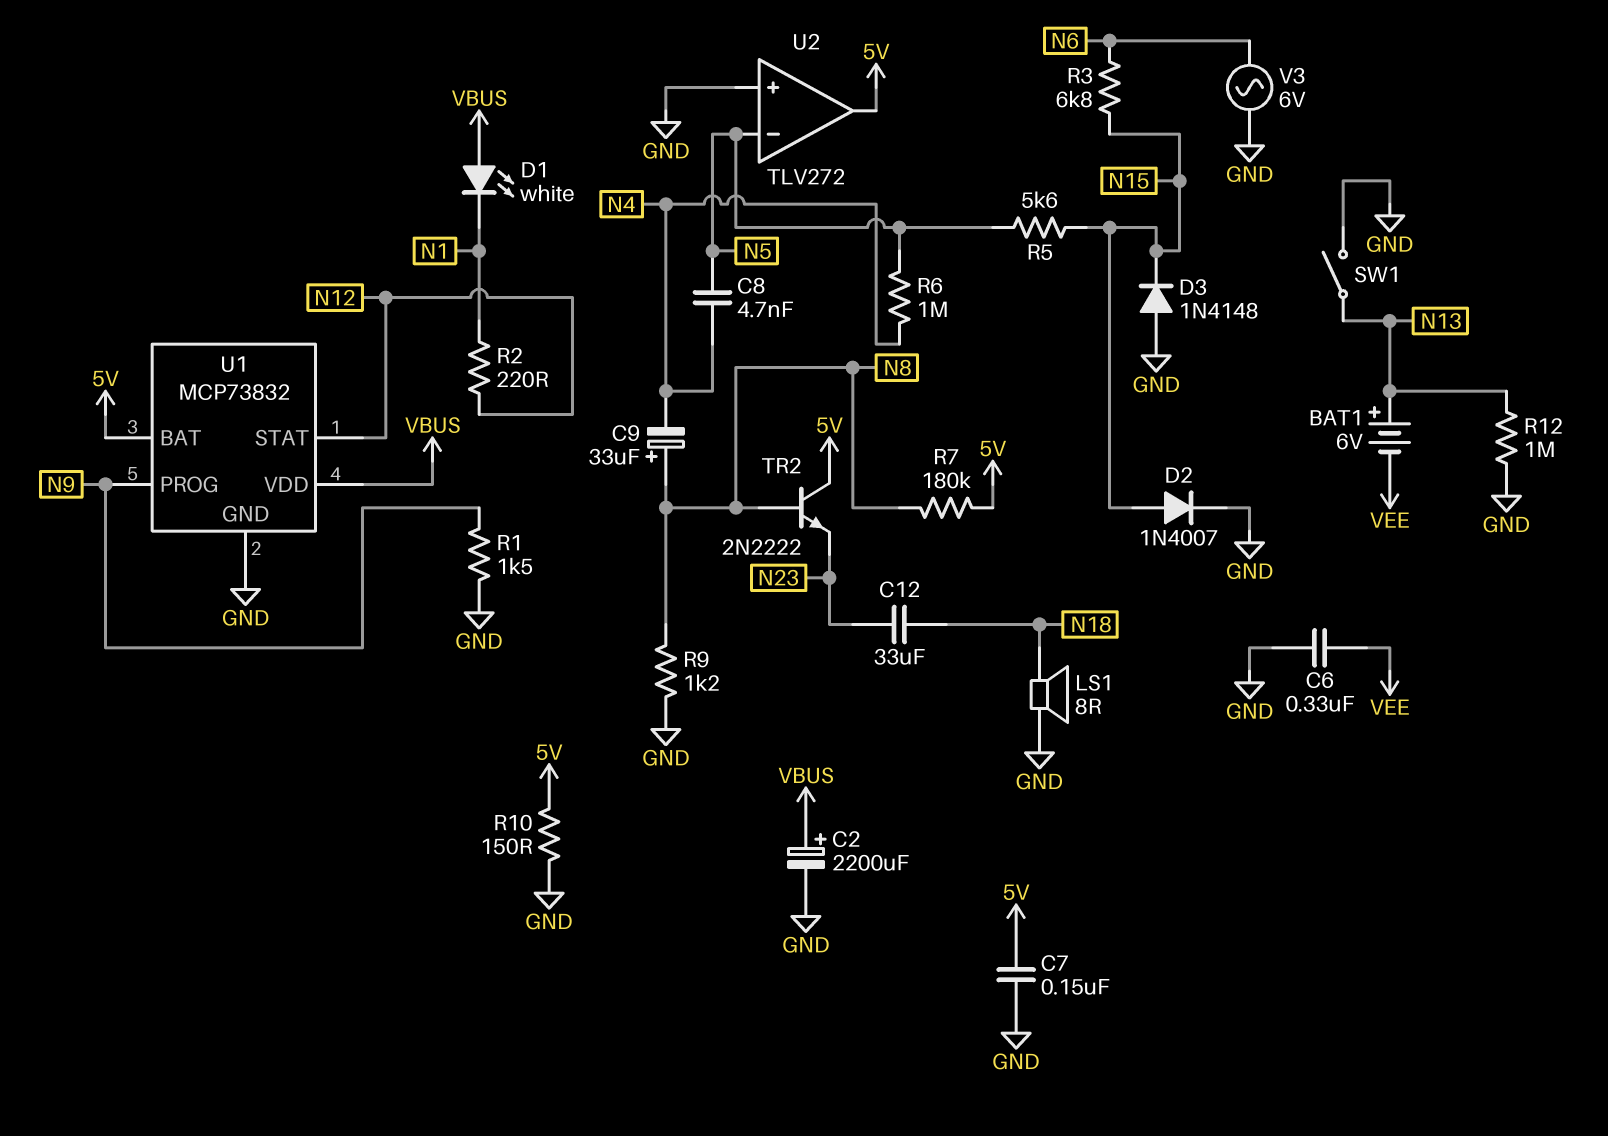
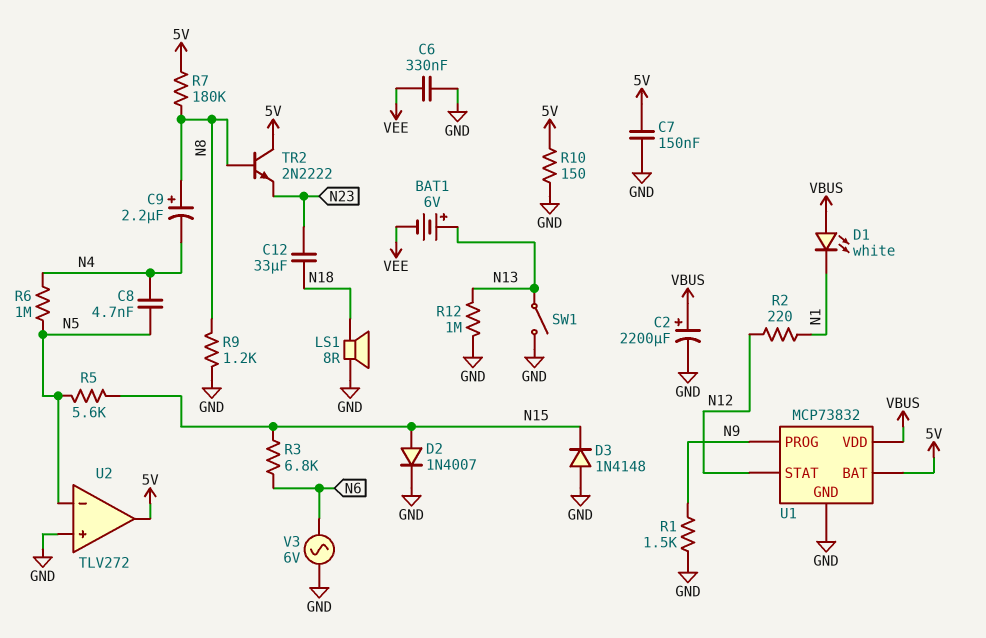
C9: 33uF (plus N8, minus N4) -> 2.2uF (plus N8, minus N4)

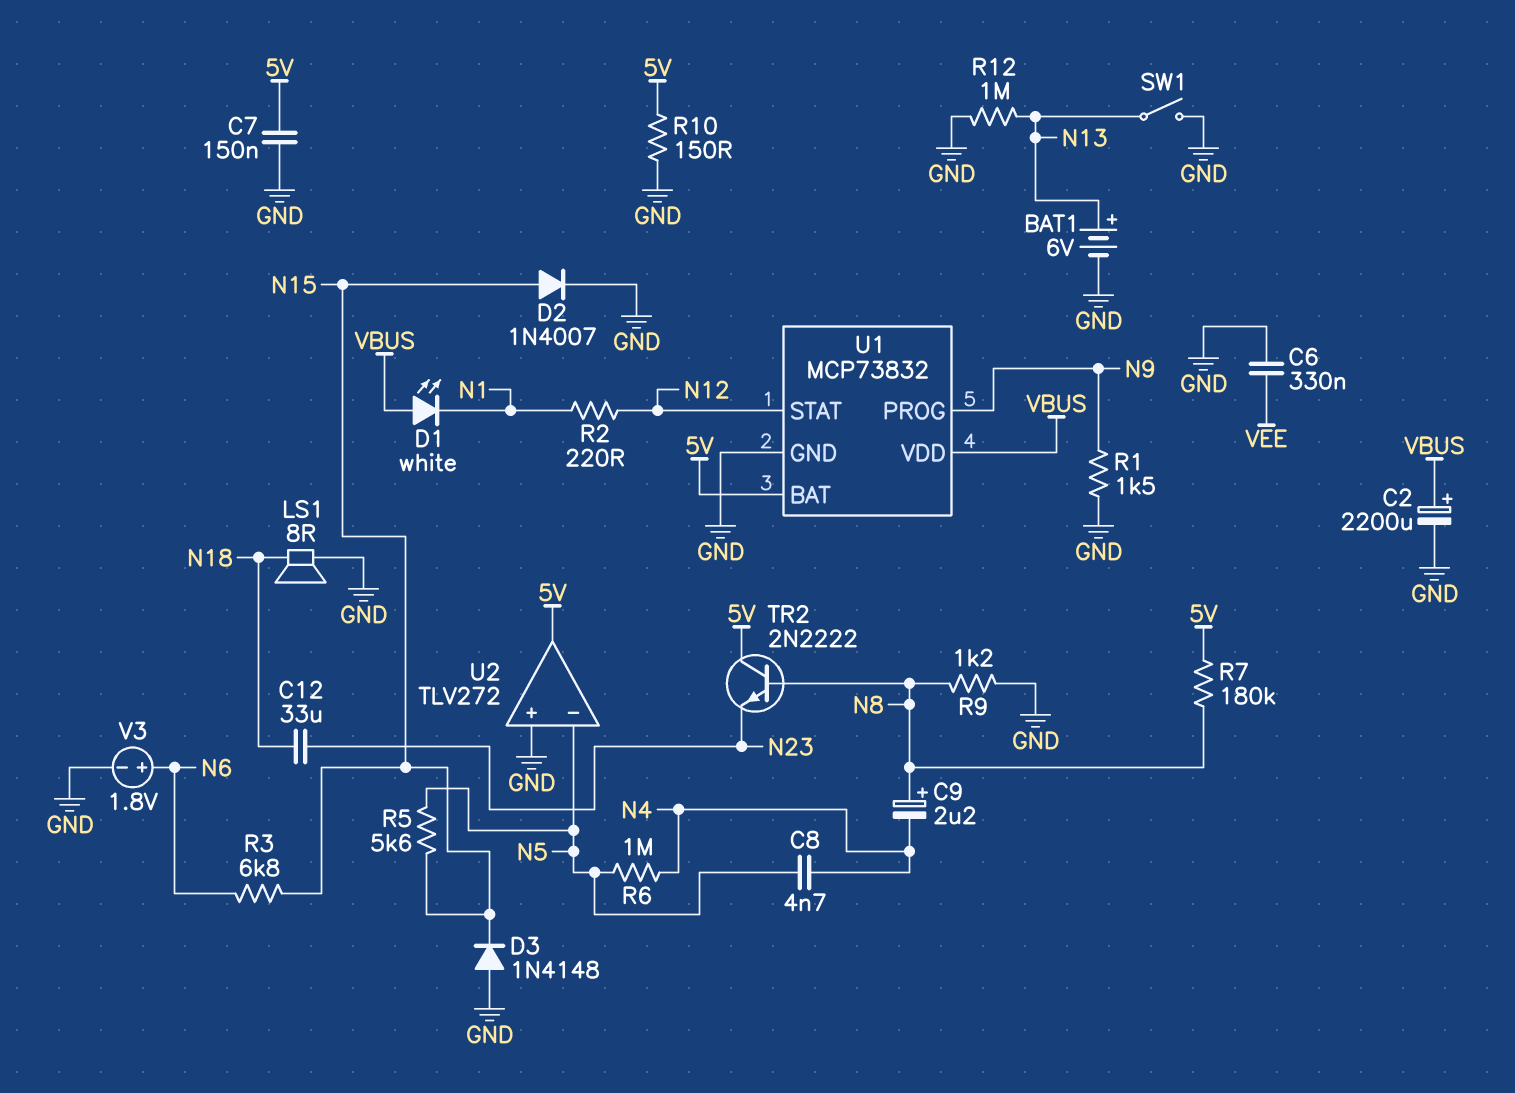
BAT1: 6V (plus N13, minus VEE) -> 6V (plus N13, minus GND)
V3: AC 6V (GND, N6) -> 1.8V (plus N6, minus GND)

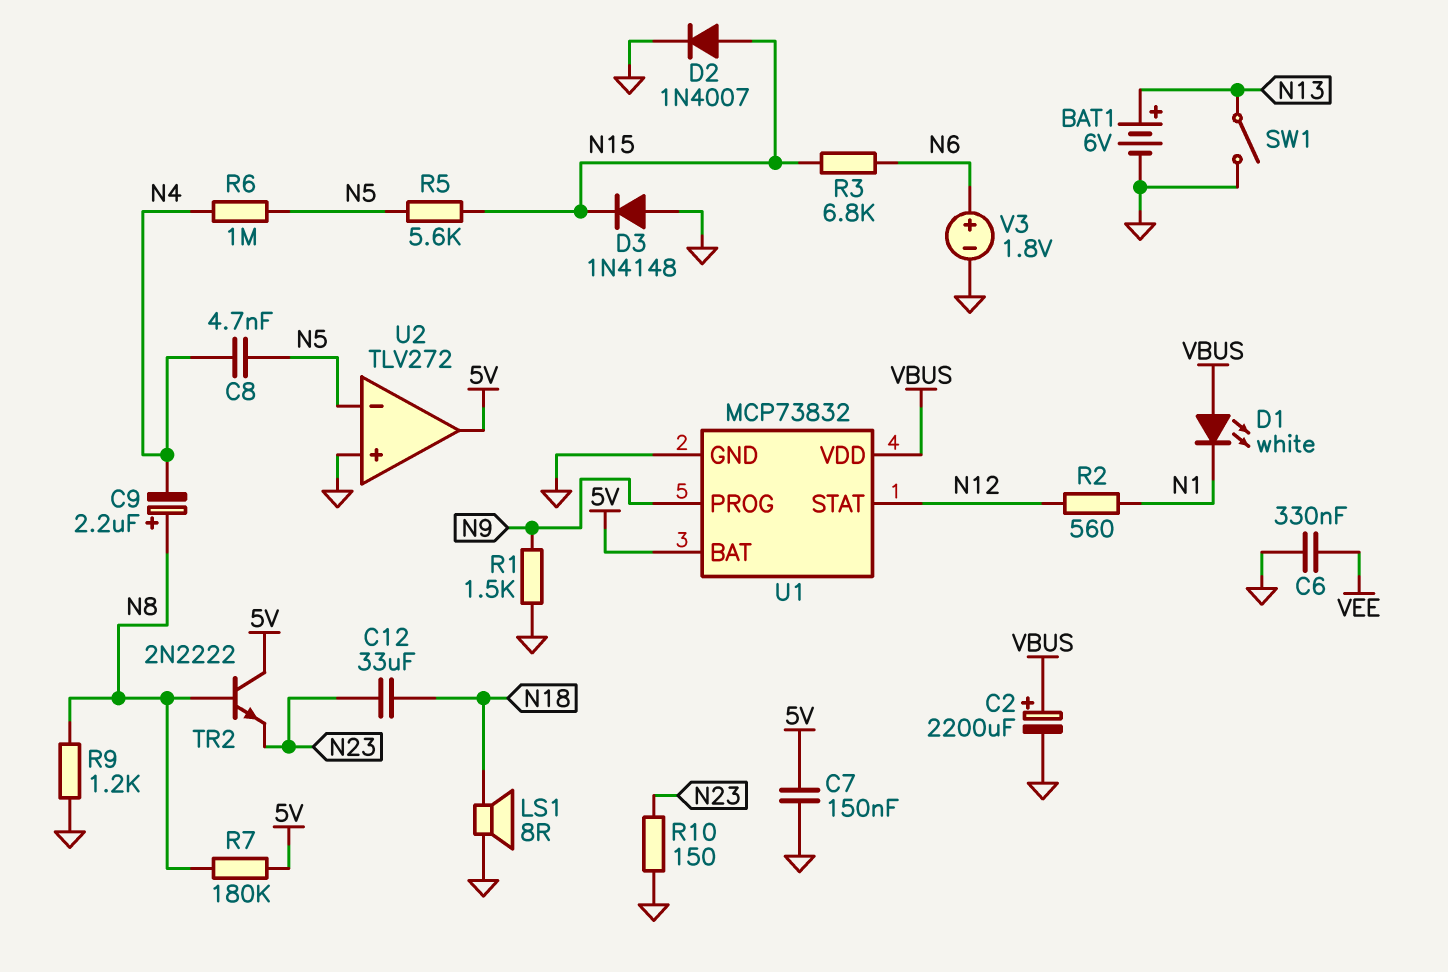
R2: 220 (N1, N12) -> 560 (N1, N12)
R10: 150 (5V, GND) -> 150 (GND, N23)
R12: 1M (GND, N13) -> none

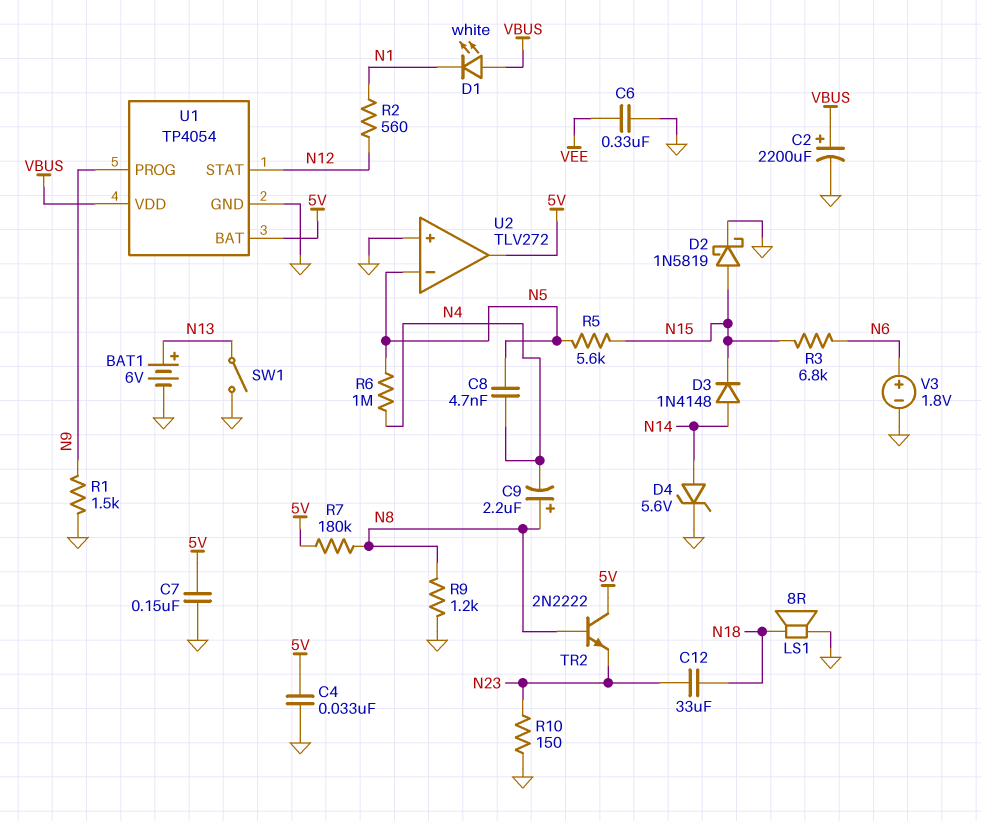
C4: none -> 33nF (5V, GND)
D2: diode 1N4007 (A N15, K GND) -> schottky 1N5819 (A N15, K GND)
D3: diode 1N4148 (A GND, K N15) -> diode 1N4148 (A N14, K N15)
D4: none -> zener 5.6V (A N14, K GND)
U1: MCP73832 -> TP4054

